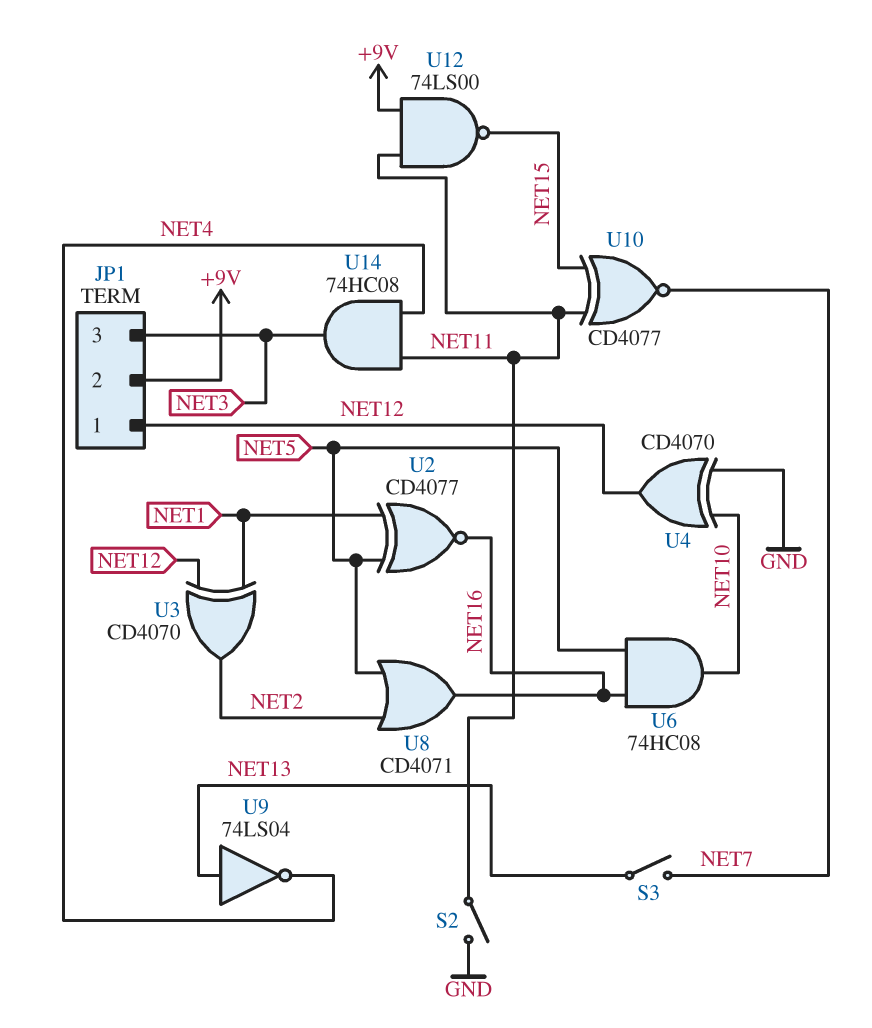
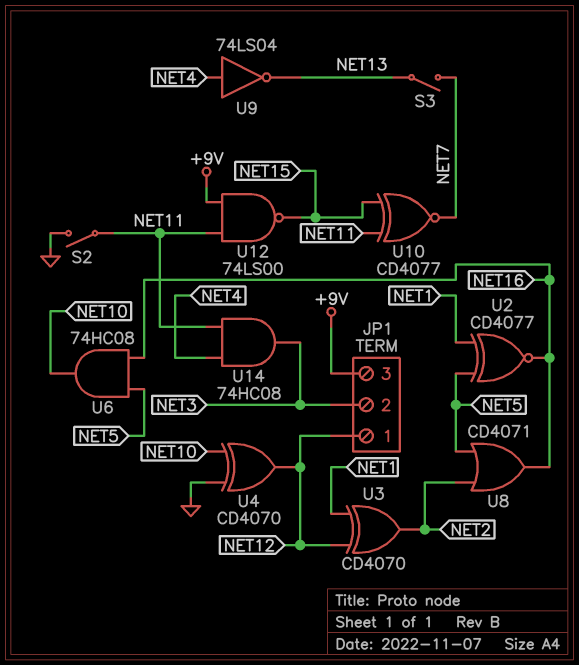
JP1 pin 2: +9V -> NET3
JP1 pin 3: NET3 -> +9V
U9: NOT 74LS04 (in NET13, out NET4) -> NOT 74LS04 (in NET4, out NET13)

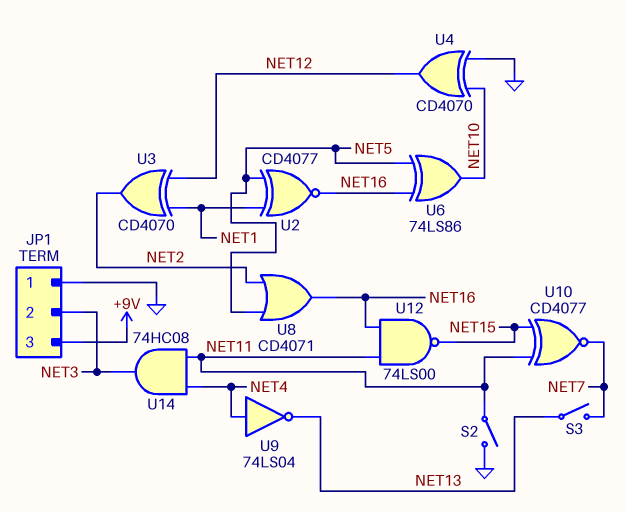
JP1 pin 1: NET12 -> GND
U6: AND 74HC08 (in NET5, in NET16, out NET10) -> XOR 74LS86 (in NET5, in NET16, out NET10)
U12: NAND 74LS00 (in +9V, in NET11, out NET15) -> NAND 74LS00 (in NET11, in NET16, out NET15)

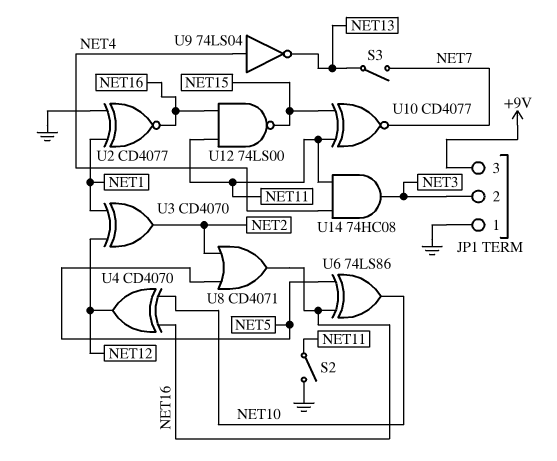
U2: XNOR CD4077 (in NET1, in NET5, out NET16) -> XNOR CD4077 (in GND, in NET1, out NET16)
U4: XOR CD4070 (in GND, in NET10, out NET12) -> XOR CD4070 (in NET10, in NET16, out NET12)

